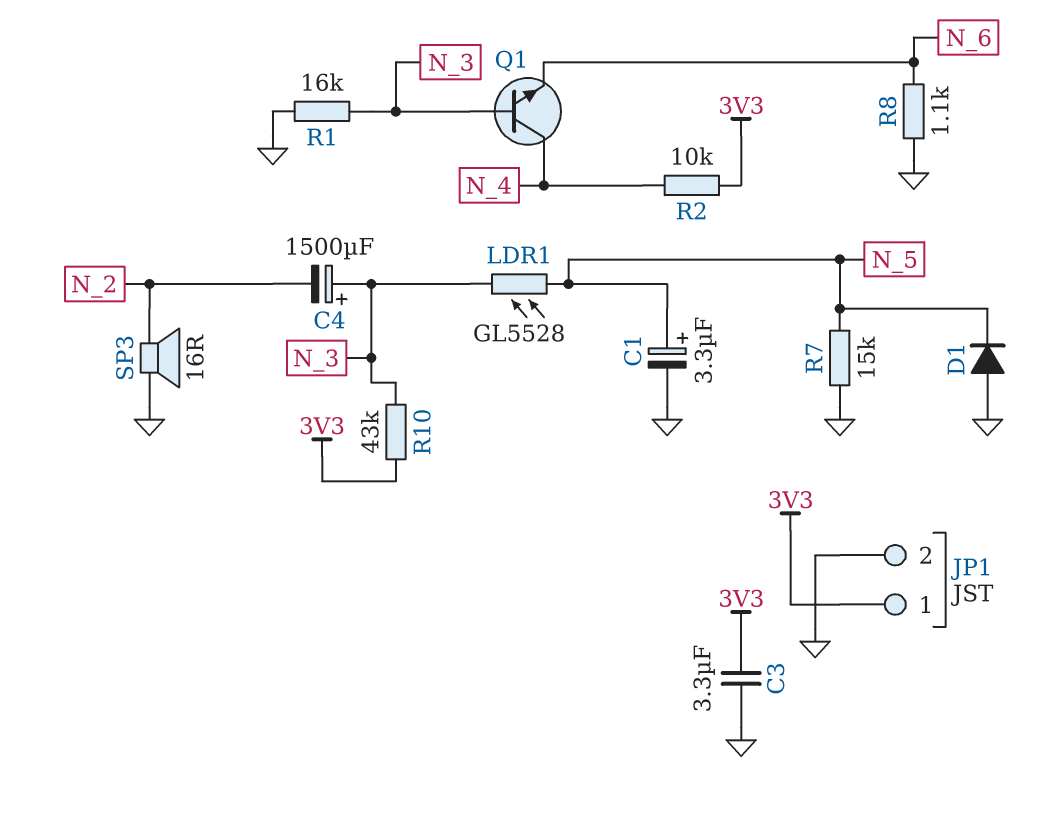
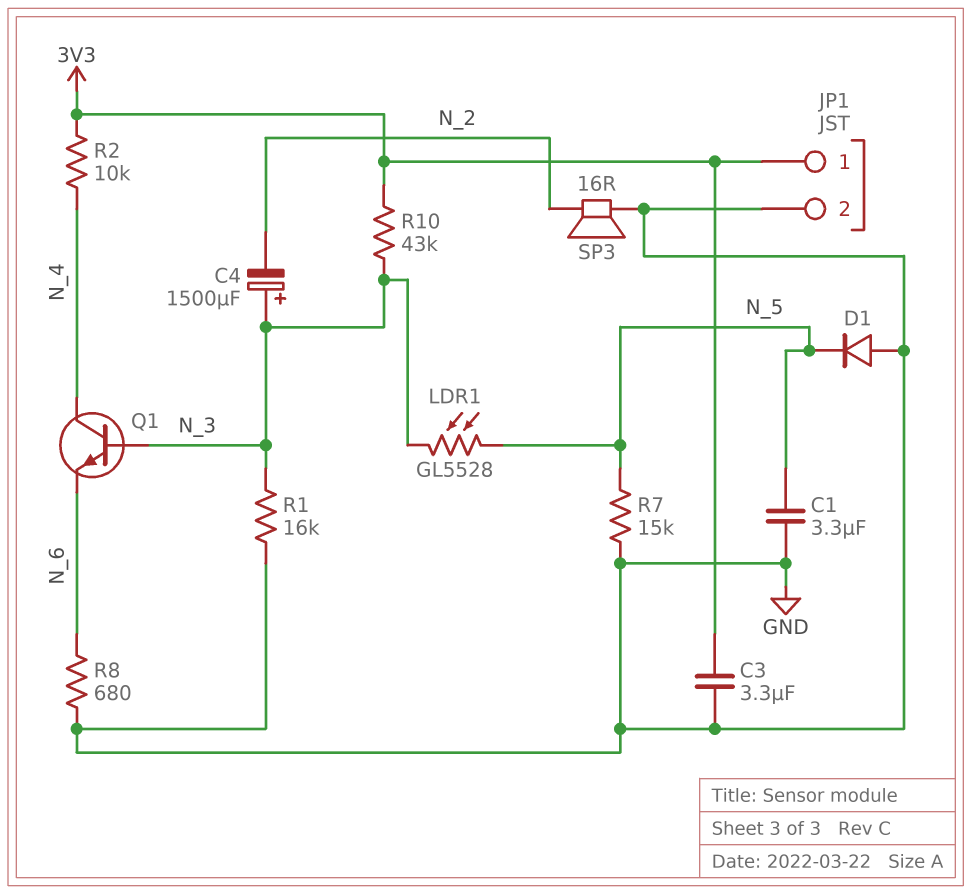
C1: 3.3uF (plus N_5, minus GND) -> 3.3uF (GND, N_5)
R8: 1.1k (GND, N_6) -> 680 (GND, N_6)

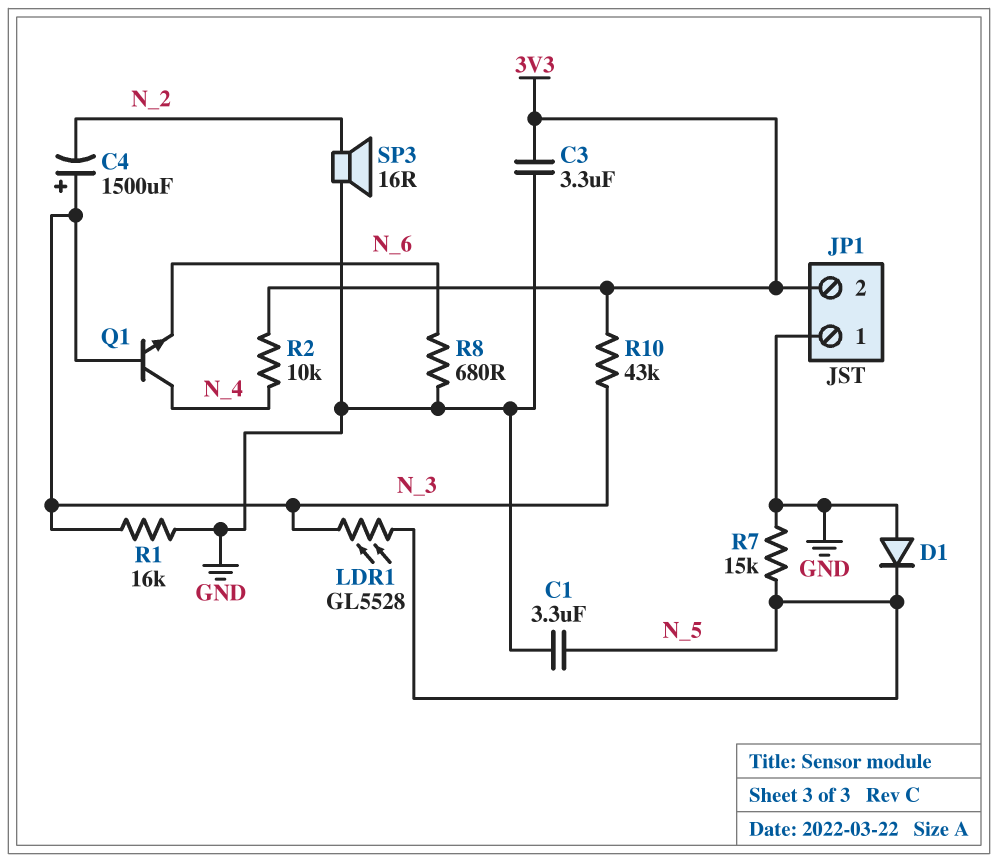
JP1 pin 1: 3V3 -> GND
JP1 pin 2: GND -> 3V3

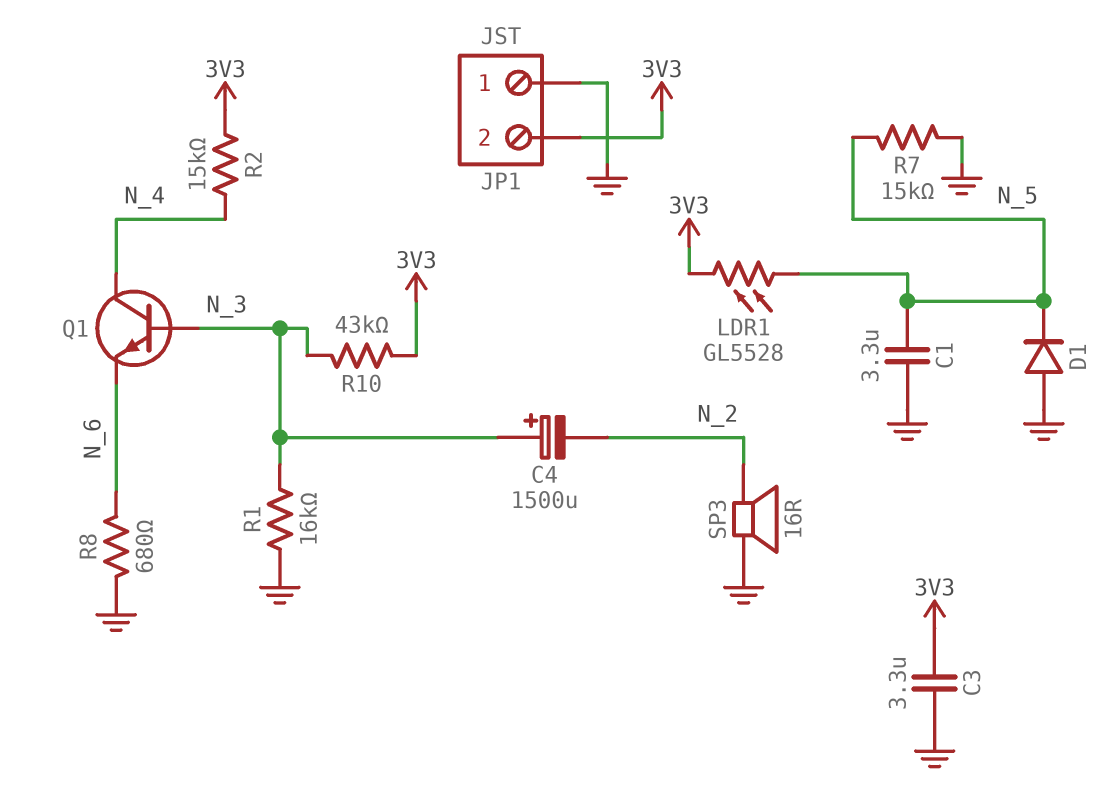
LDR1: GL5528 (N_3, N_5) -> GL5528 (3V3, N_5)
R2: 10k (3V3, N_4) -> 15k (3V3, N_4)

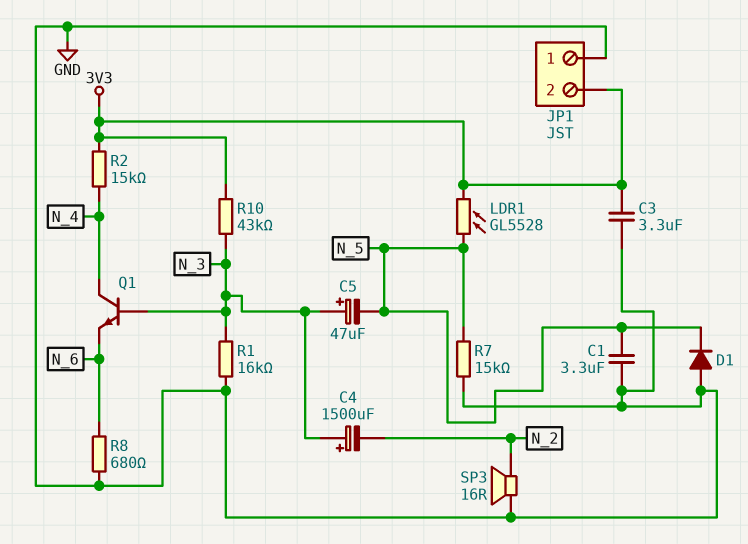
C5: none -> 47uF (plus N_3, minus N_5)

